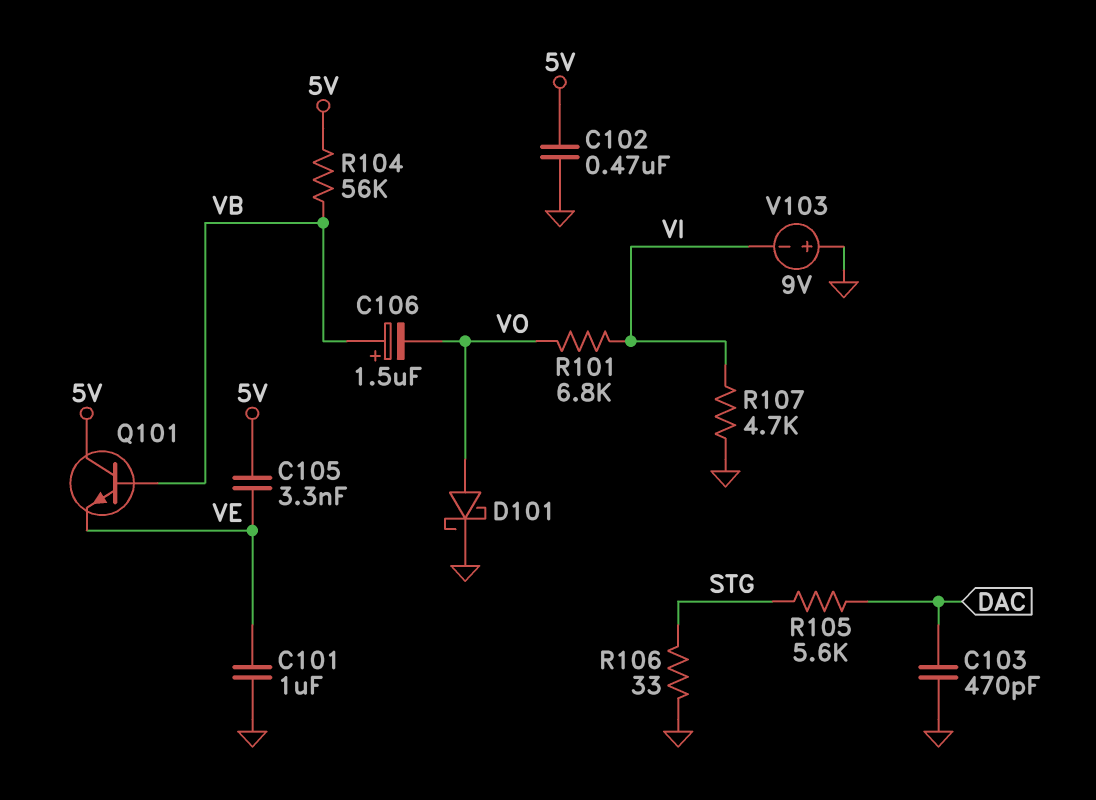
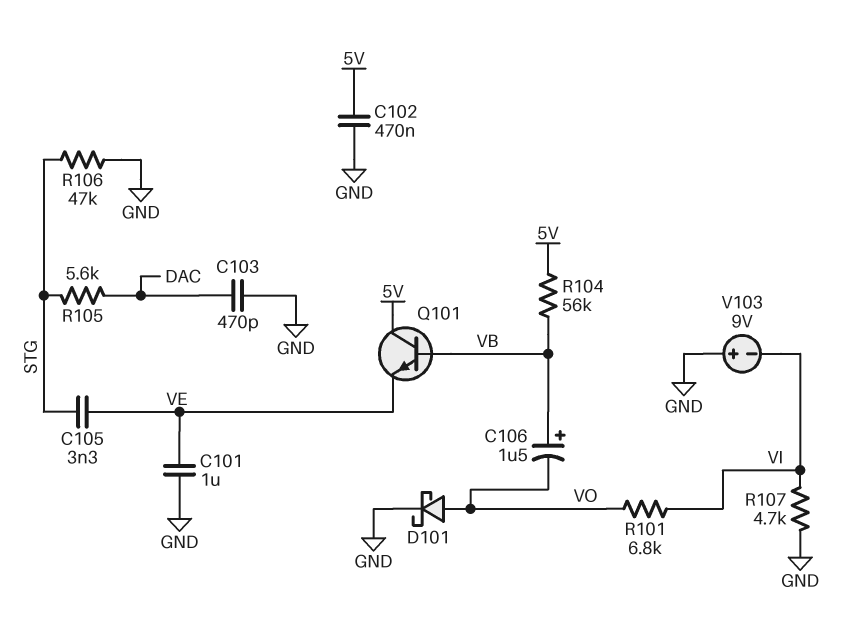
C105: 3.3nF (5V, VE) -> 3.3nF (STG, VE)
R106: 33 (GND, STG) -> 47k (GND, STG)

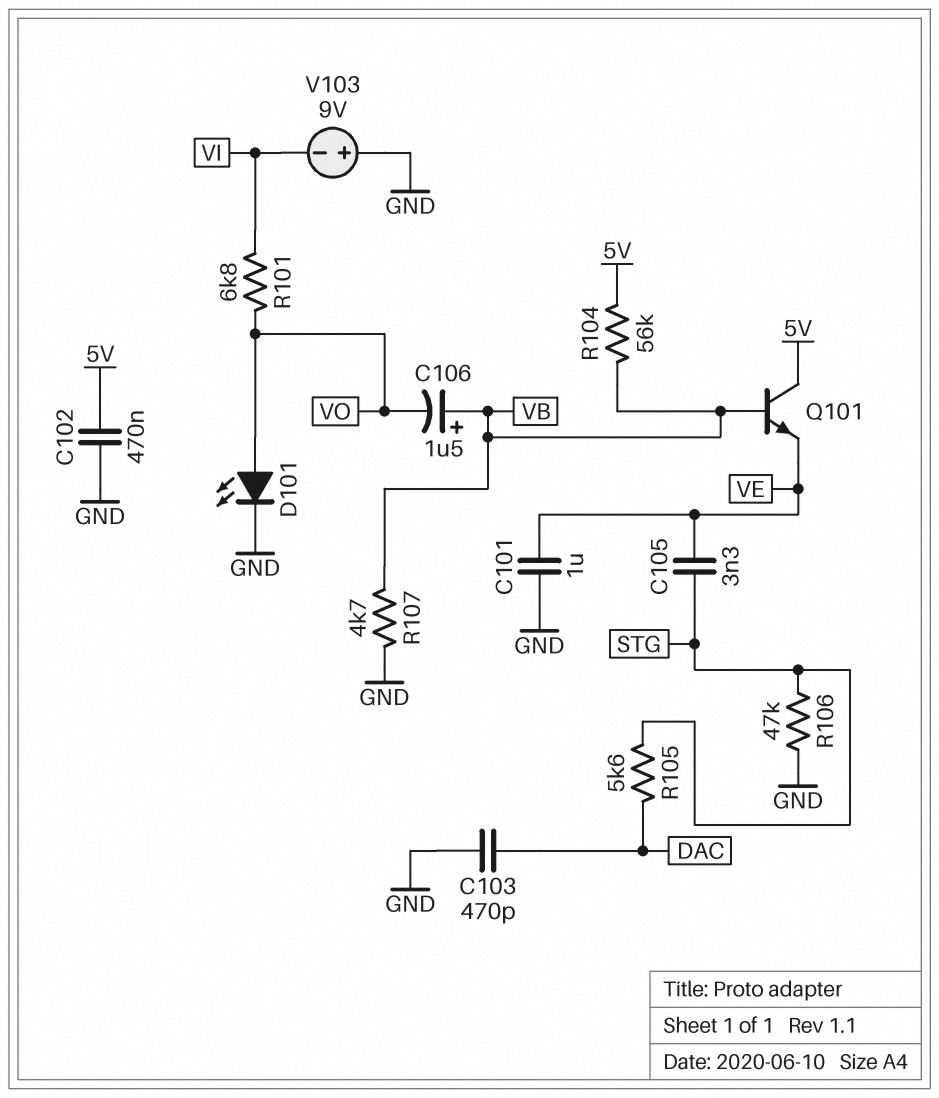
D101: schottky (A VO, K GND) -> LED (A VO, K GND)
R107: 4.7k (GND, VI) -> 4.7k (GND, VB)

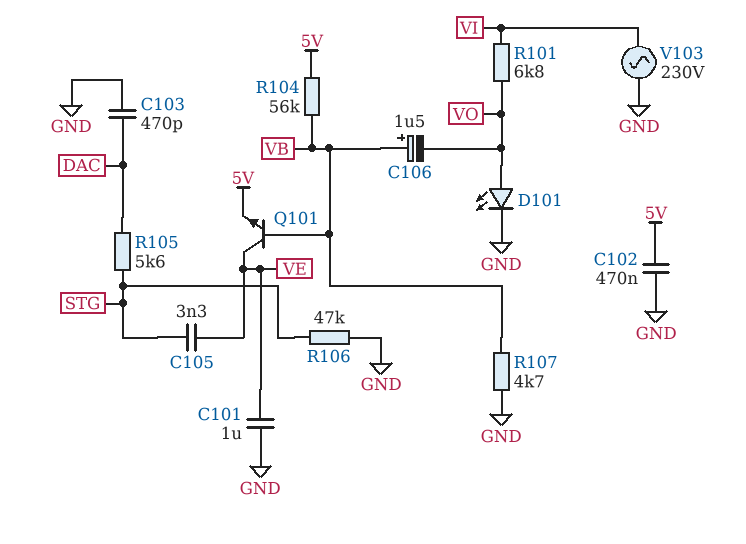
Q101: NPN (B VB, C 5V, E VE) -> NPN (B VB, C VE, E 5V)
V103: 9V (plus GND, minus VI) -> AC 230V (GND, VI)

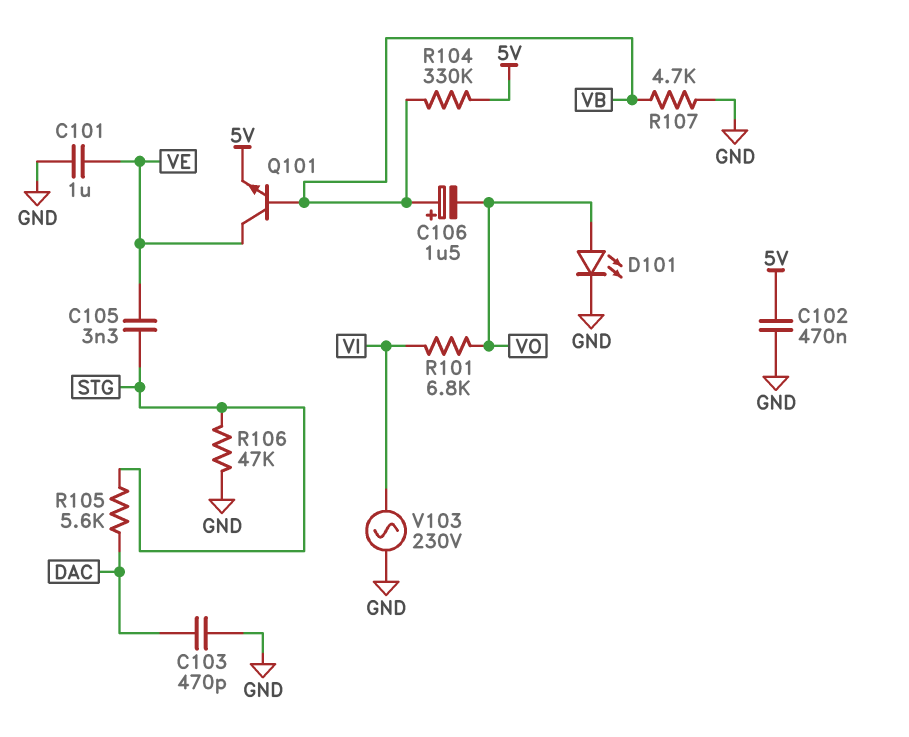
R104: 56k (5V, VB) -> 330k (5V, VB)

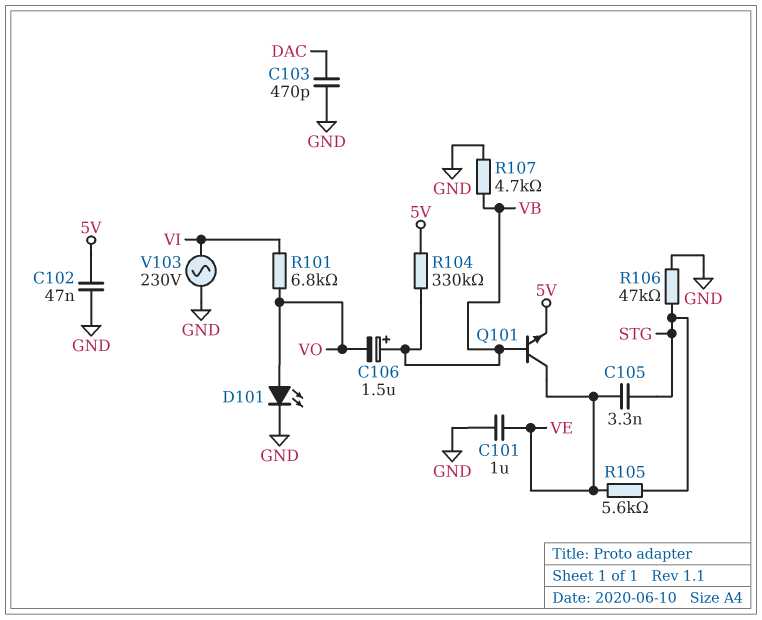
C102: 470nF (5V, GND) -> 47nF (5V, GND)
R105: 5.6k (DAC, STG) -> 5.6k (STG, VE)

